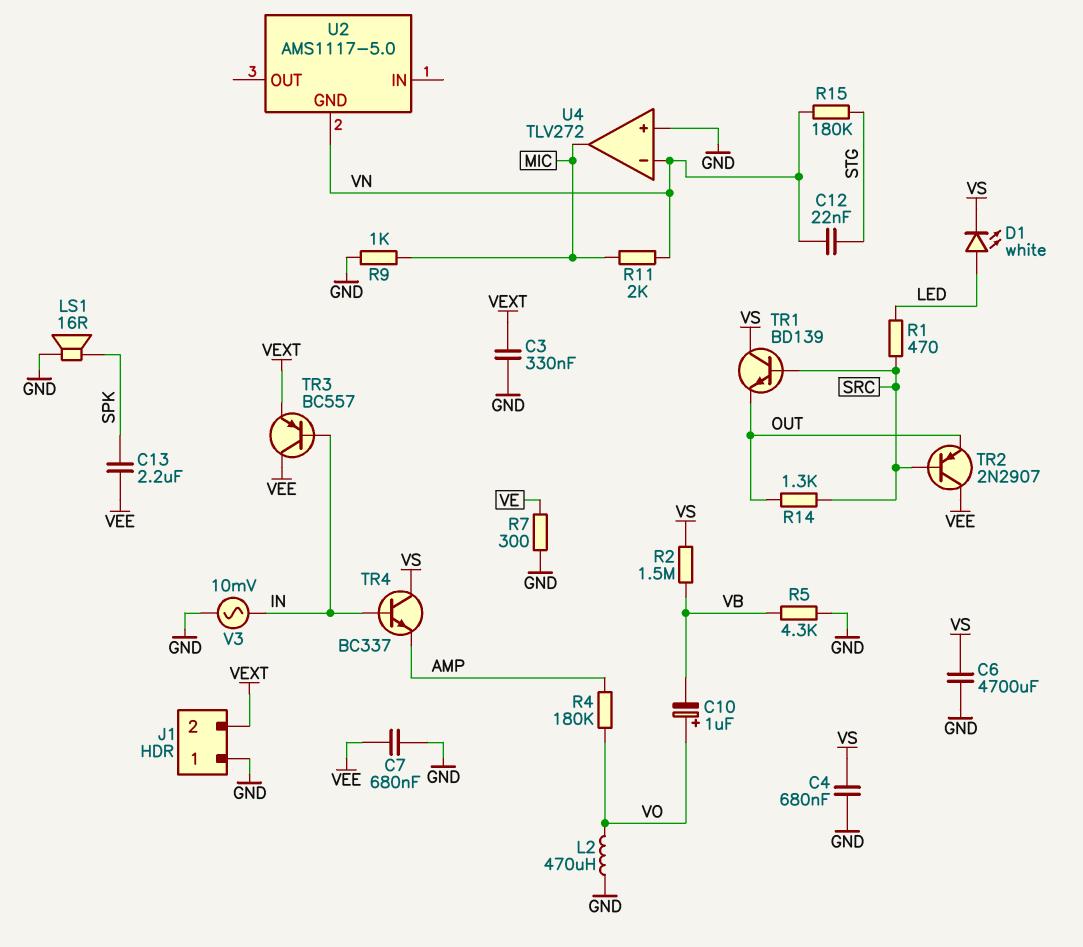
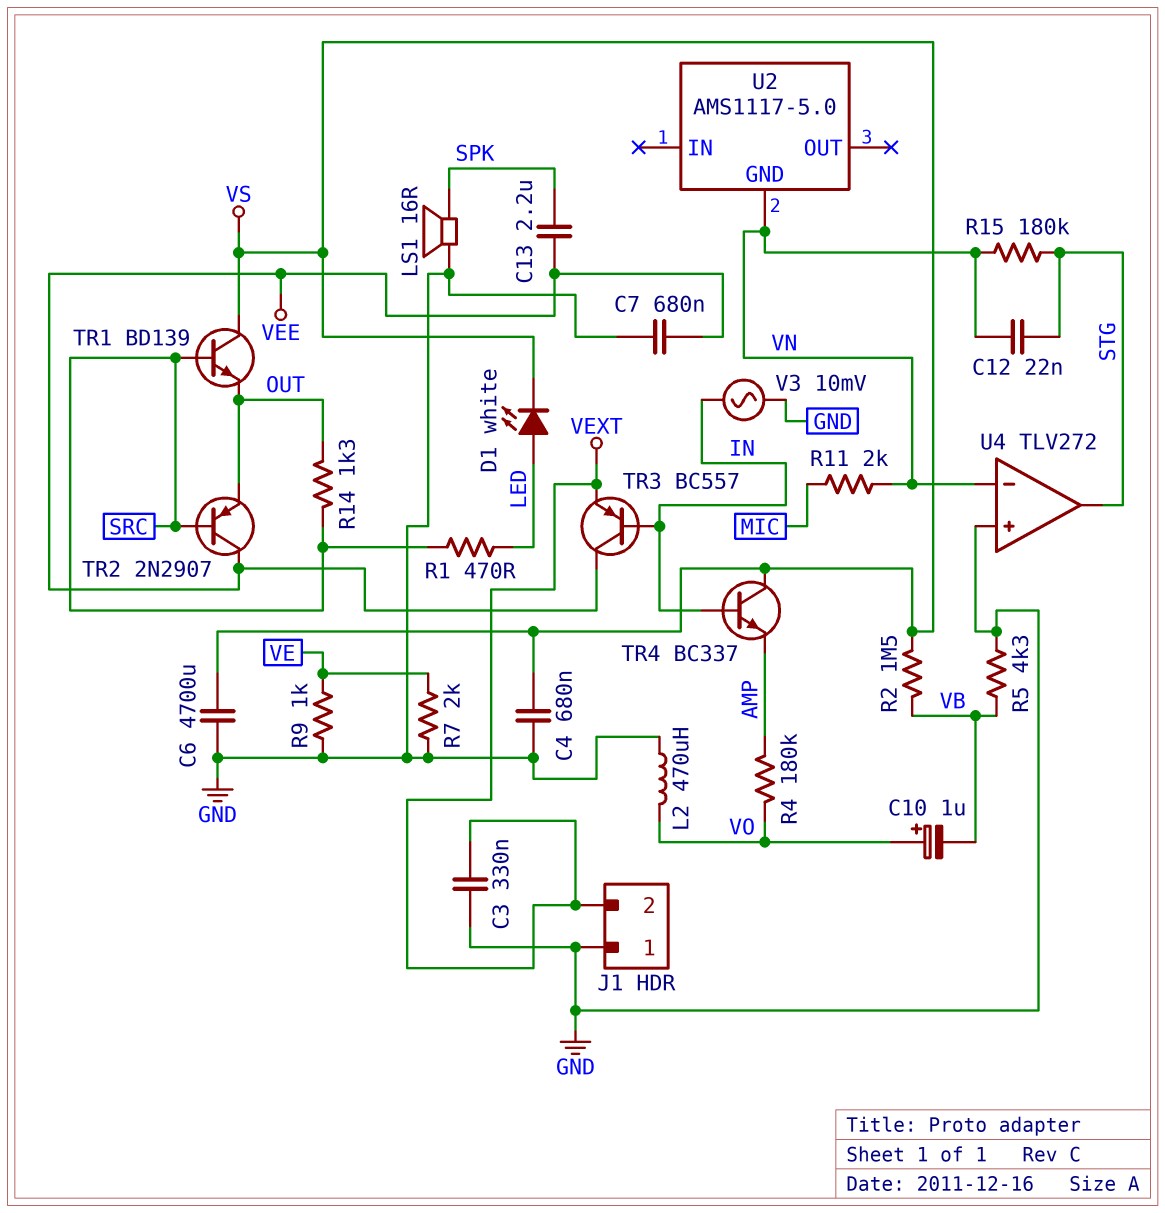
R7: 300 (GND, VE) -> 2k (GND, VE)
R9: 1k (GND, MIC) -> 1k (GND, VE)
U4 pin out: MIC -> STG

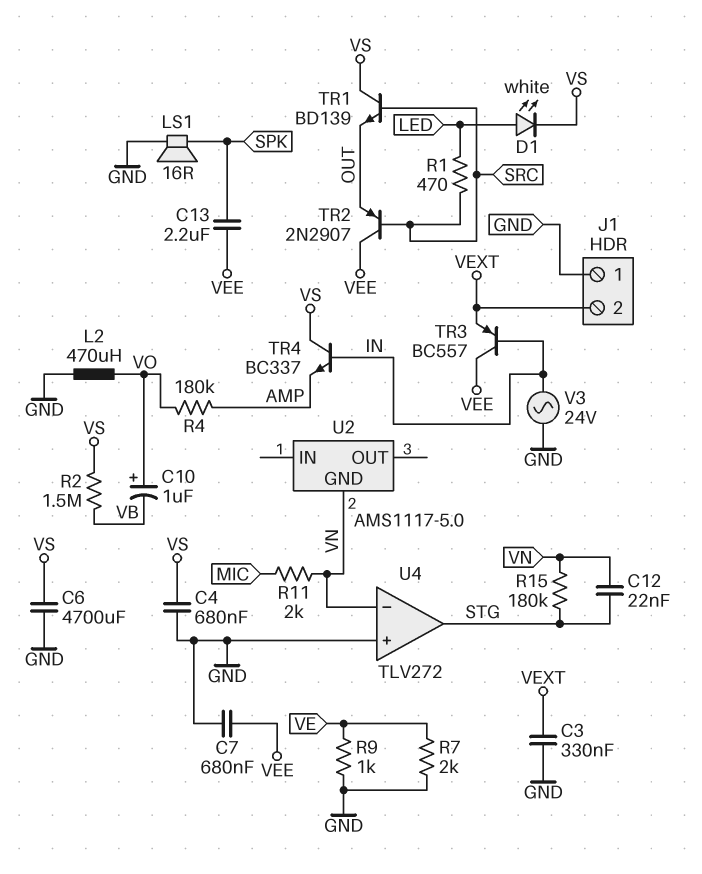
R5: 4.3k (GND, VB) -> none
R14: 1.3k (OUT, SRC) -> none
V3: AC 10mV (GND, IN) -> AC 24V (GND, IN)

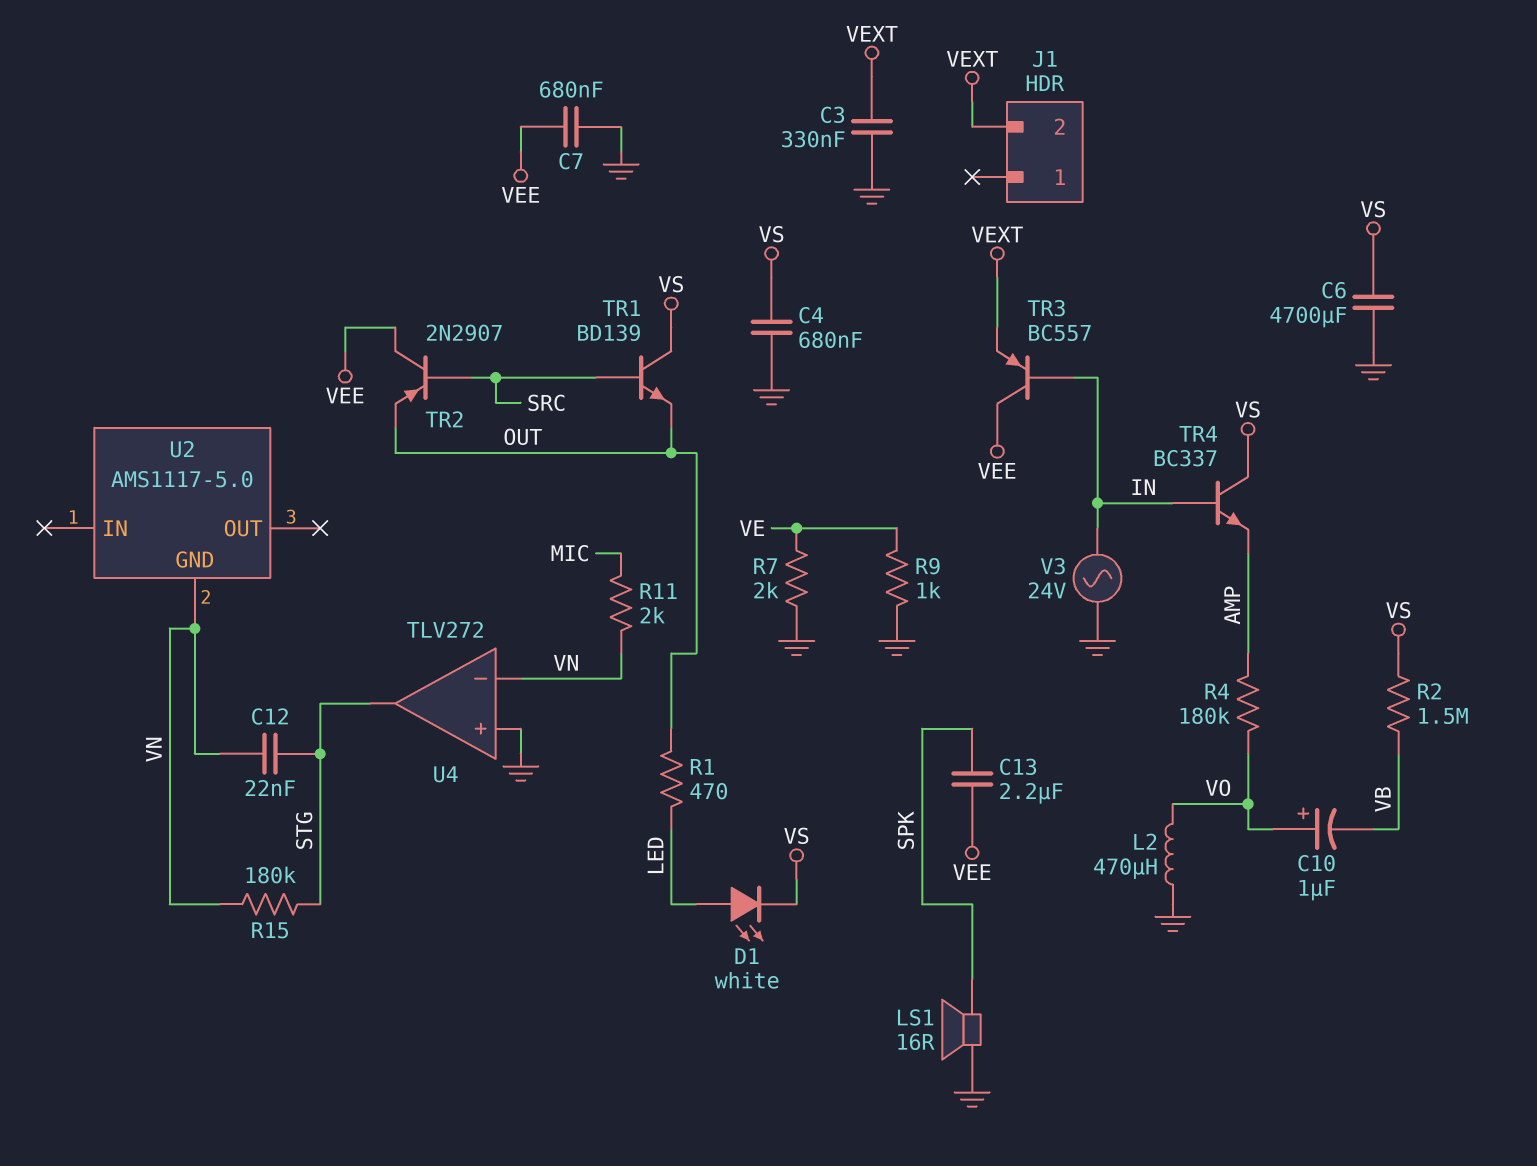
J1 pin 1: GND -> none
R1: 470 (LED, SRC) -> 470 (LED, OUT)

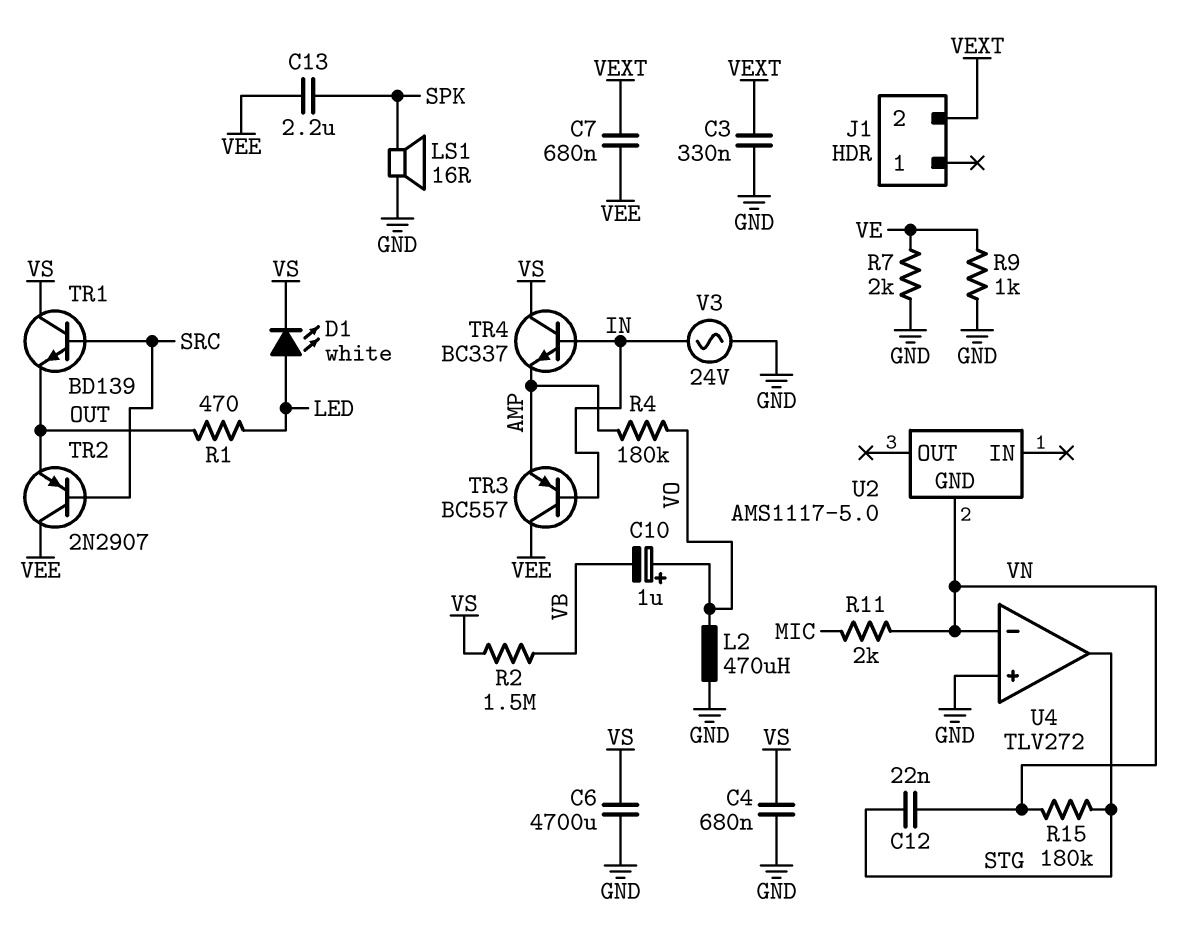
C7: 680nF (GND, VEE) -> 680nF (VEE, VEXT)
TR3: PNP BC557 (B IN, C VEE, E VEXT) -> PNP BC557 (B IN, C VEE, E AMP)

